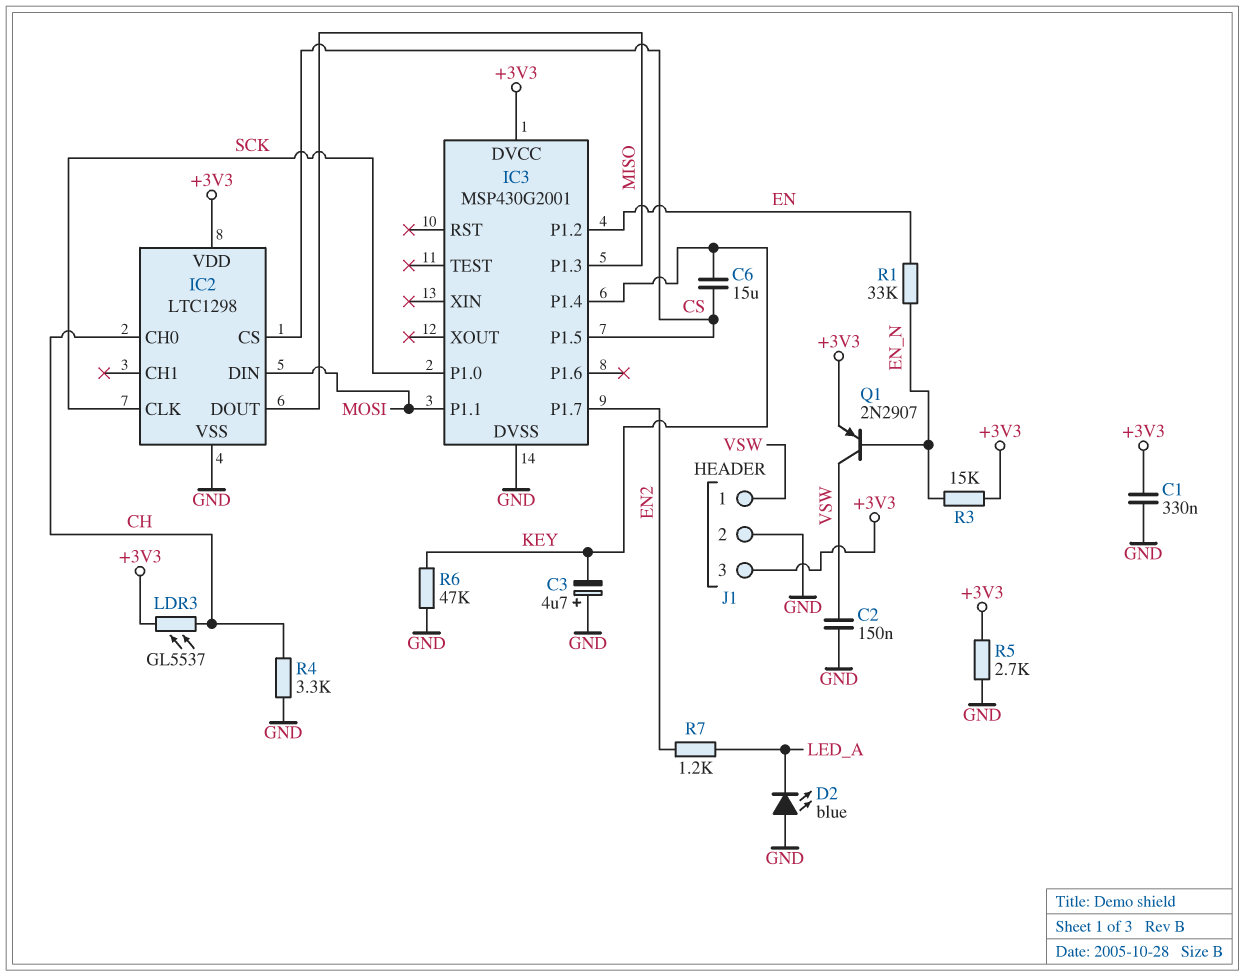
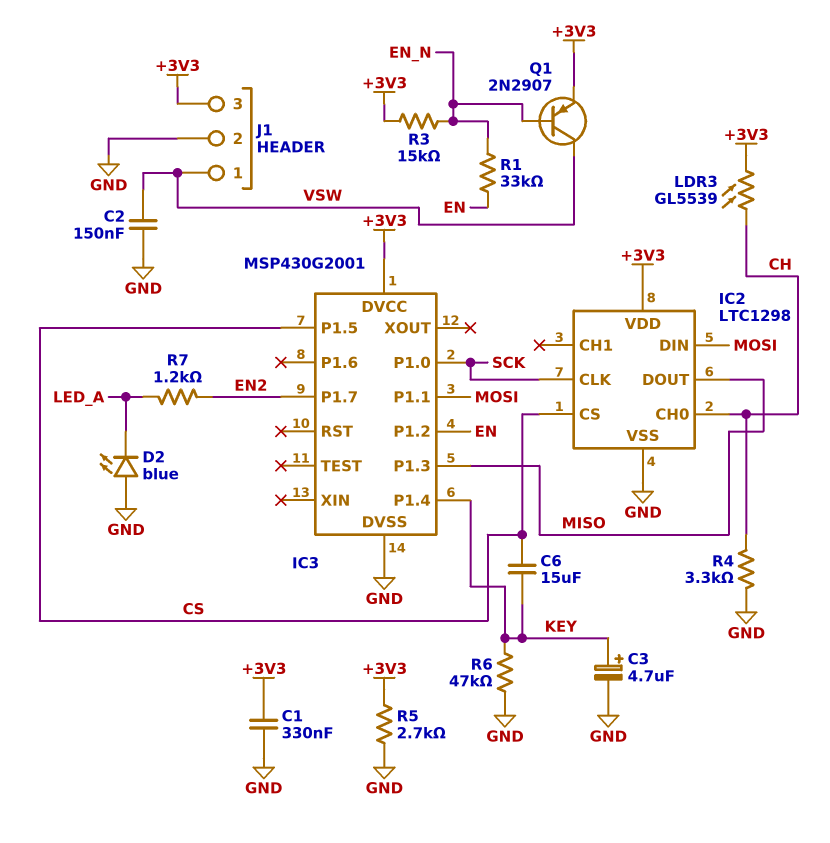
C3: 4.7uF (plus GND, minus KEY) -> 4.7uF (plus KEY, minus GND)
LDR3: GL5537 (+3V3, CH) -> GL5539 (+3V3, CH)

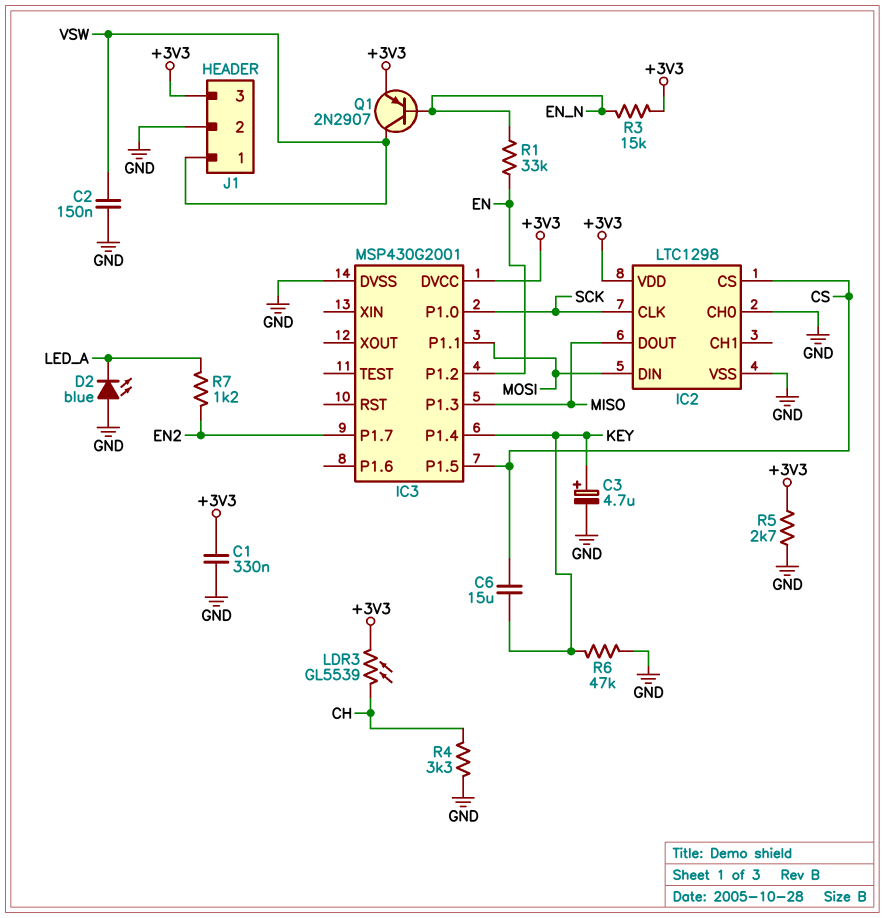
IC2 pin CH0: CH -> GND

